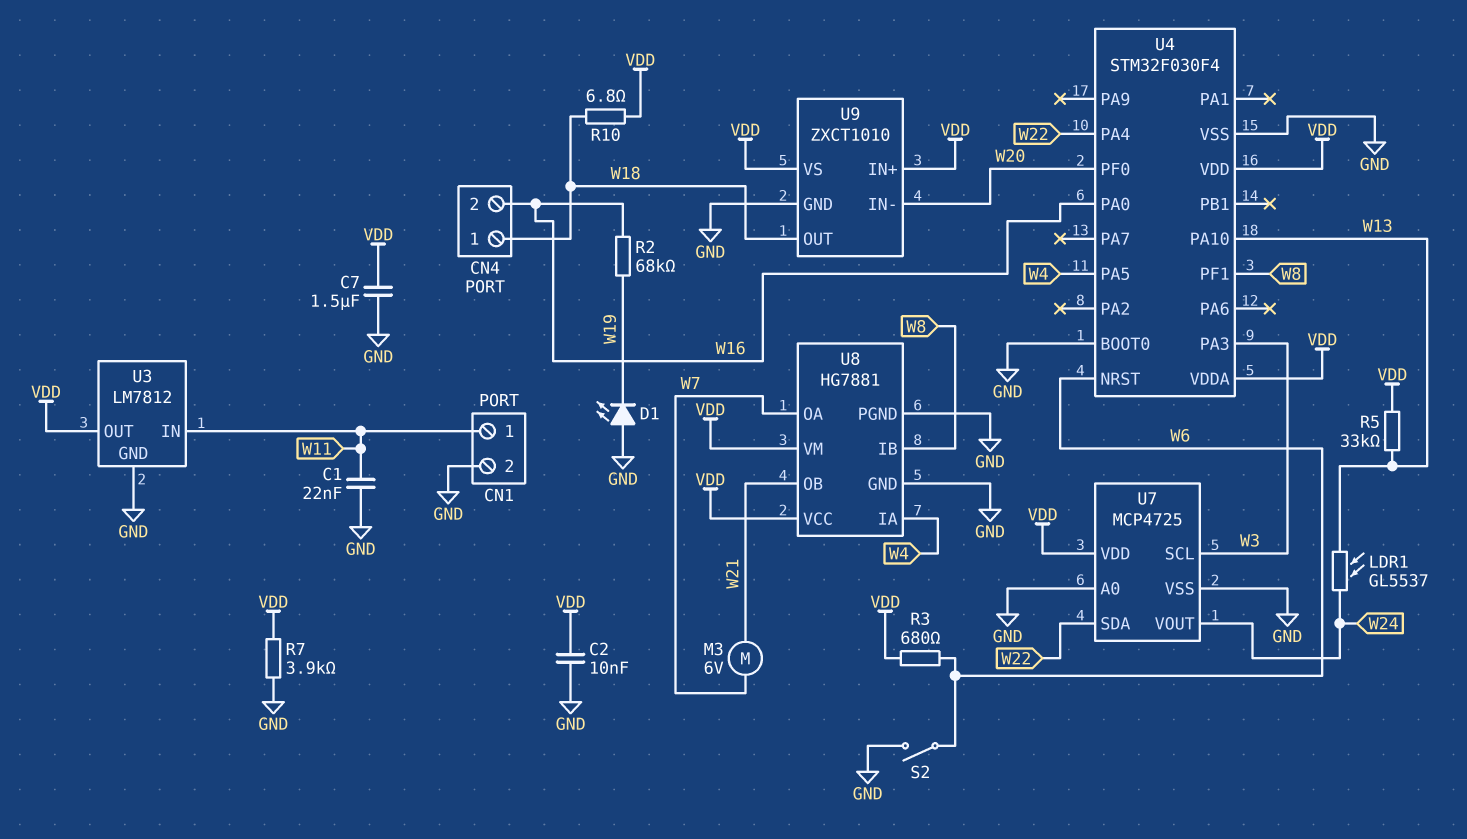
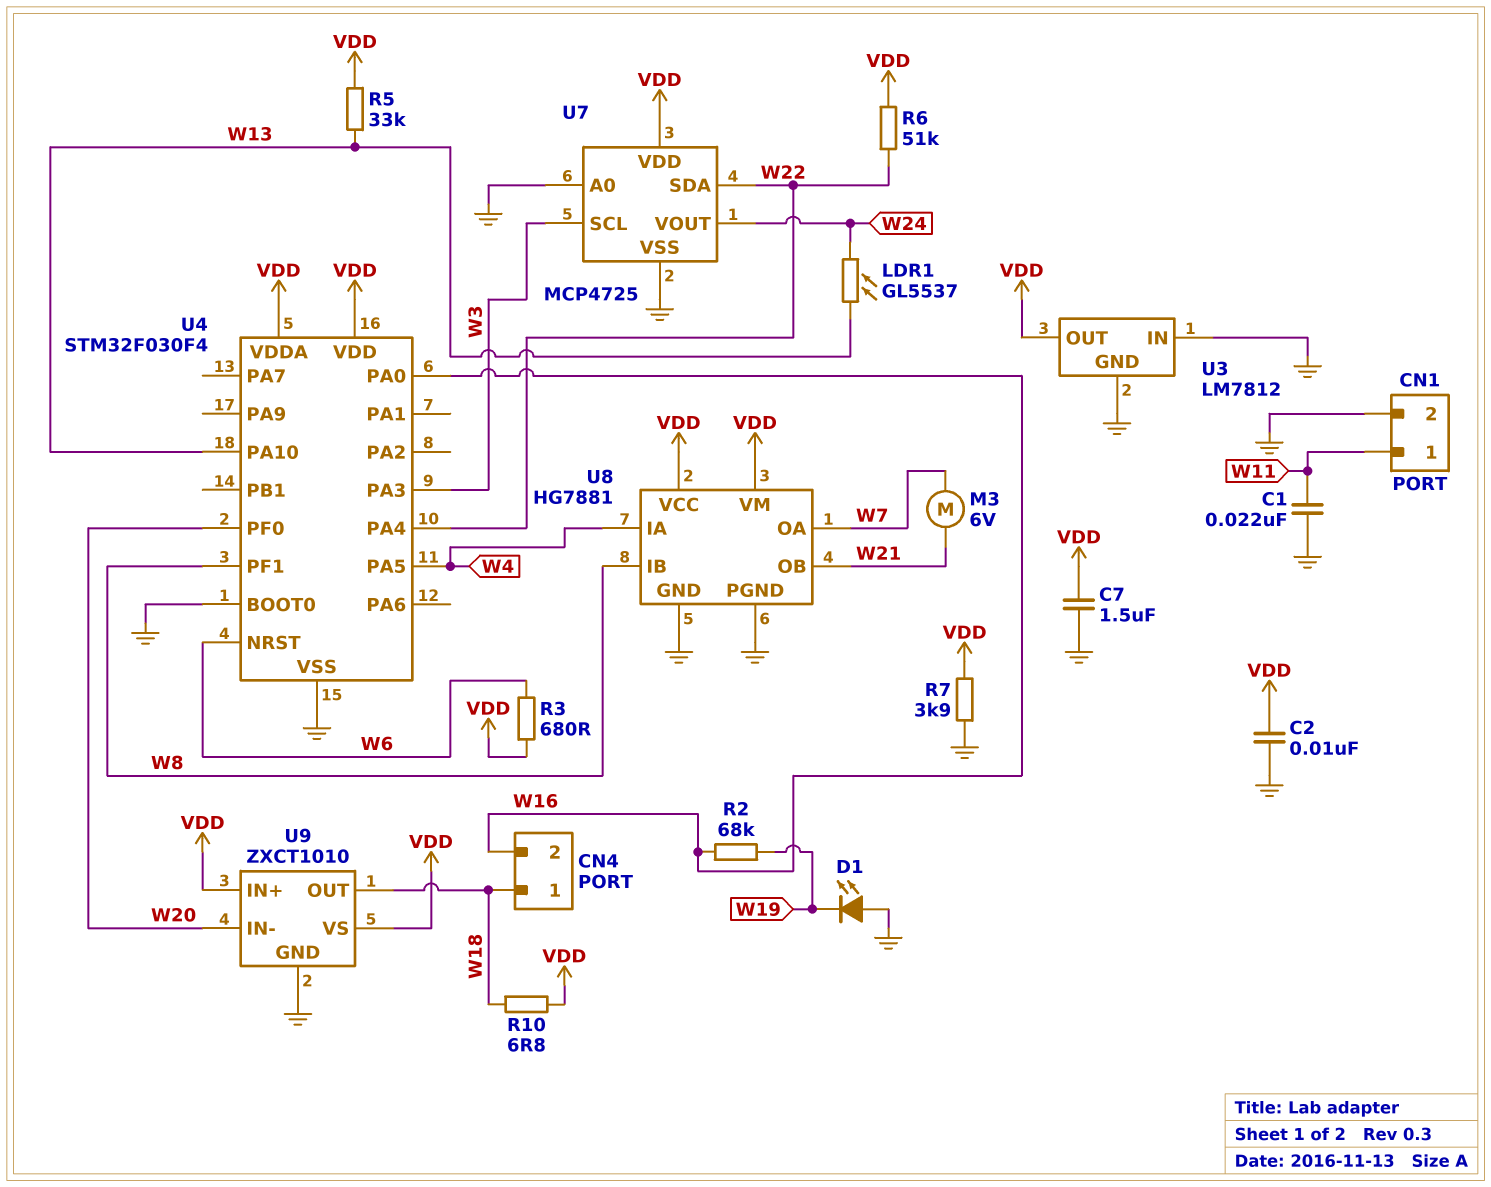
R6: none -> 51k (VDD, W22)
S2: switch (GND, W6) -> none
U3 pin IN: W11 -> GND

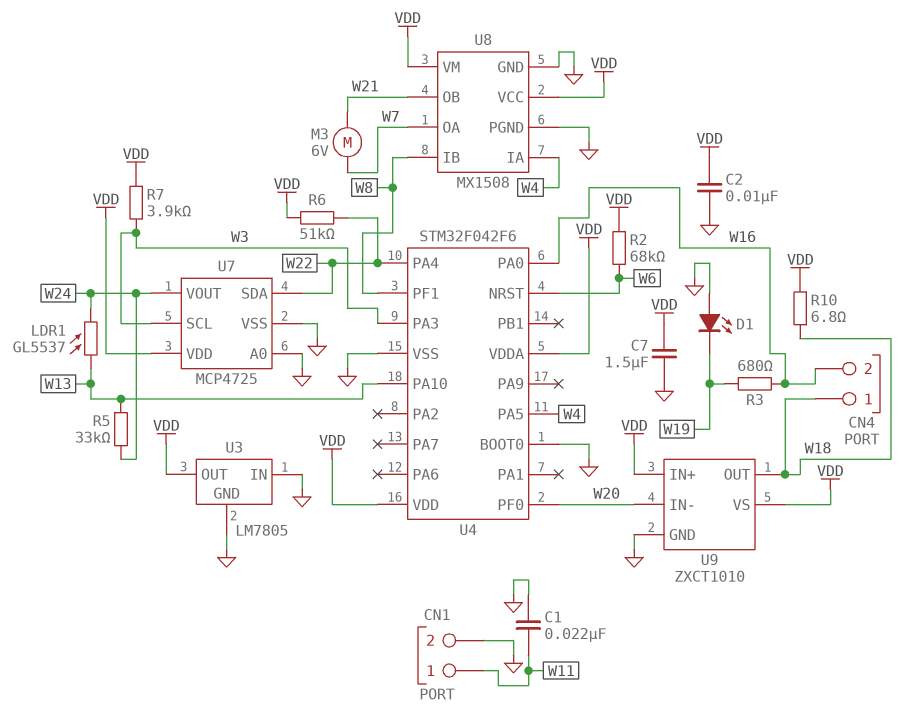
R2: 68k (W16, W19) -> 68k (VDD, W6)
R3: 680 (VDD, W6) -> 680 (W16, W19)
R5: 33k (VDD, W13) -> 33k (W13, W24)
R7: 3.9k (GND, VDD) -> 3.9k (VDD, W3)
U3: LM7812 -> LM7805
U4: STM32F030F4 -> STM32F042F6
U8: HG7881 -> MX1508

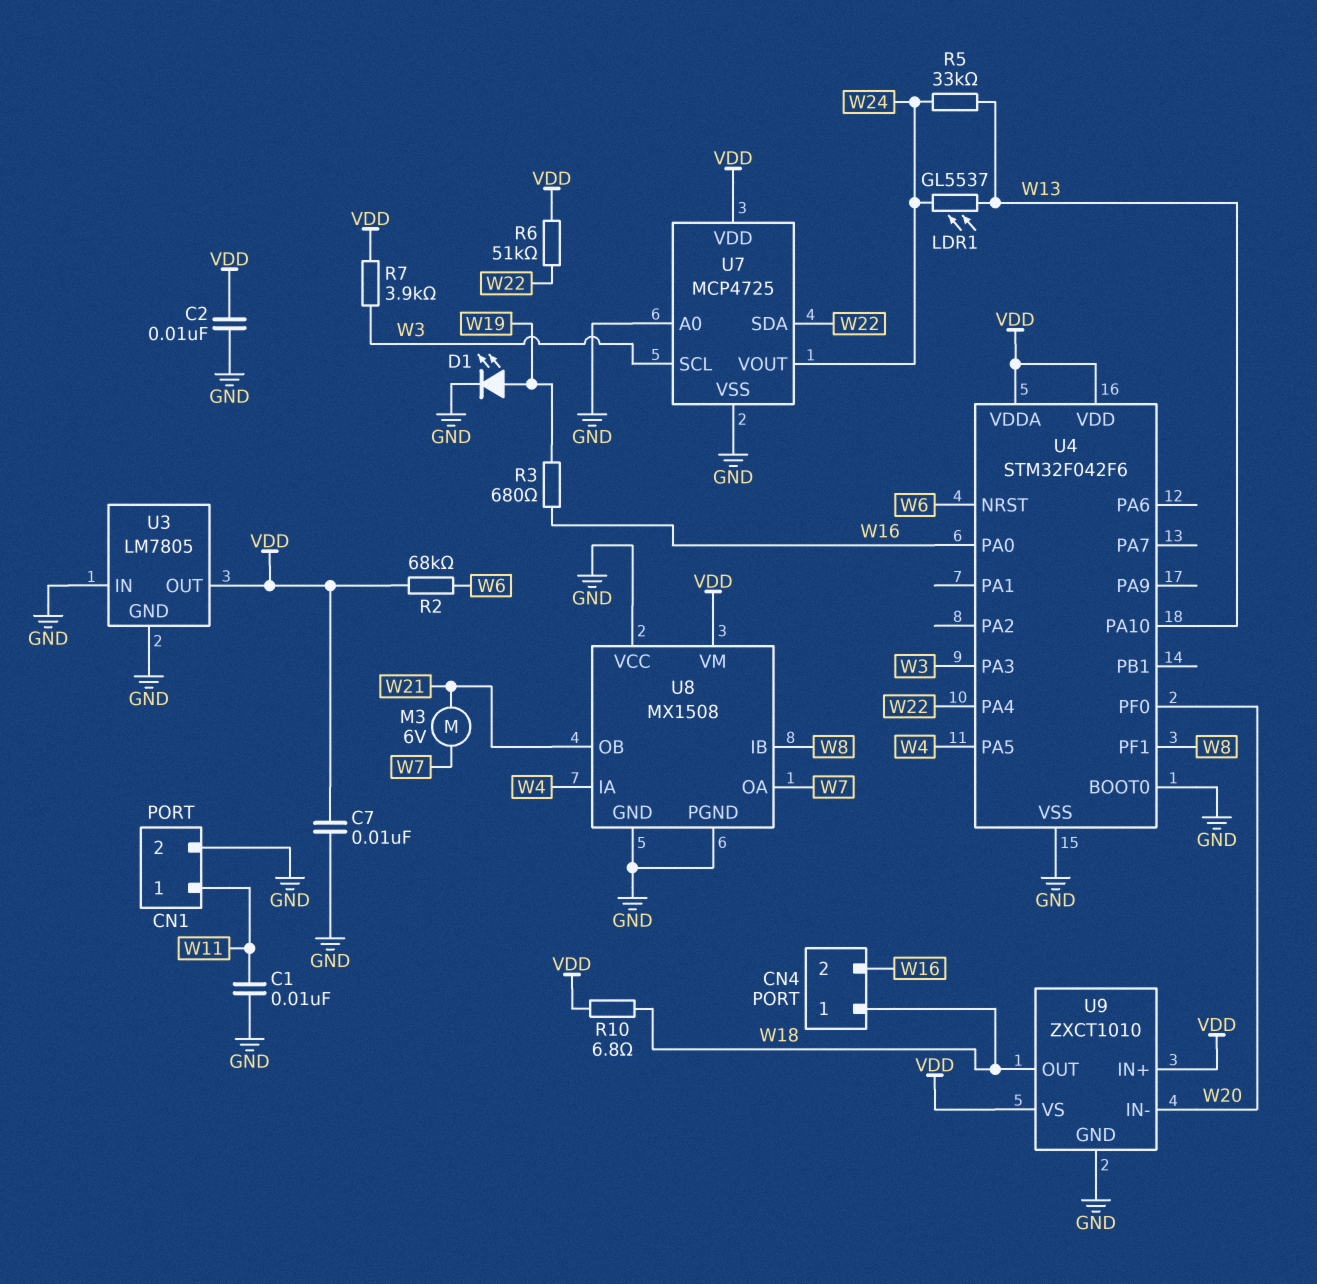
C1: 22nF (GND, W11) -> 10nF (GND, W11)
C7: 1.5uF (GND, VDD) -> 10nF (GND, VDD)
D1: LED (A GND, K W19) -> LED (A W19, K GND)
U8 pin VCC: VDD -> GND

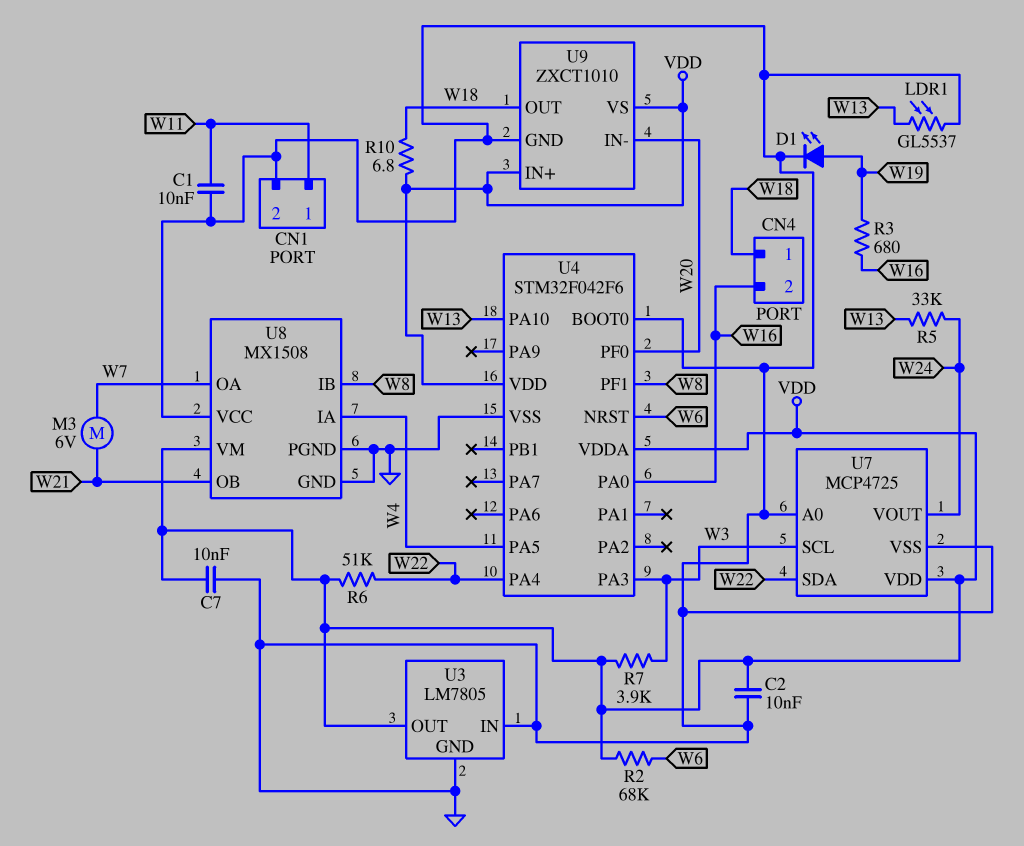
LDR1: GL5537 (W13, W24) -> GL5537 (GND, W13)

